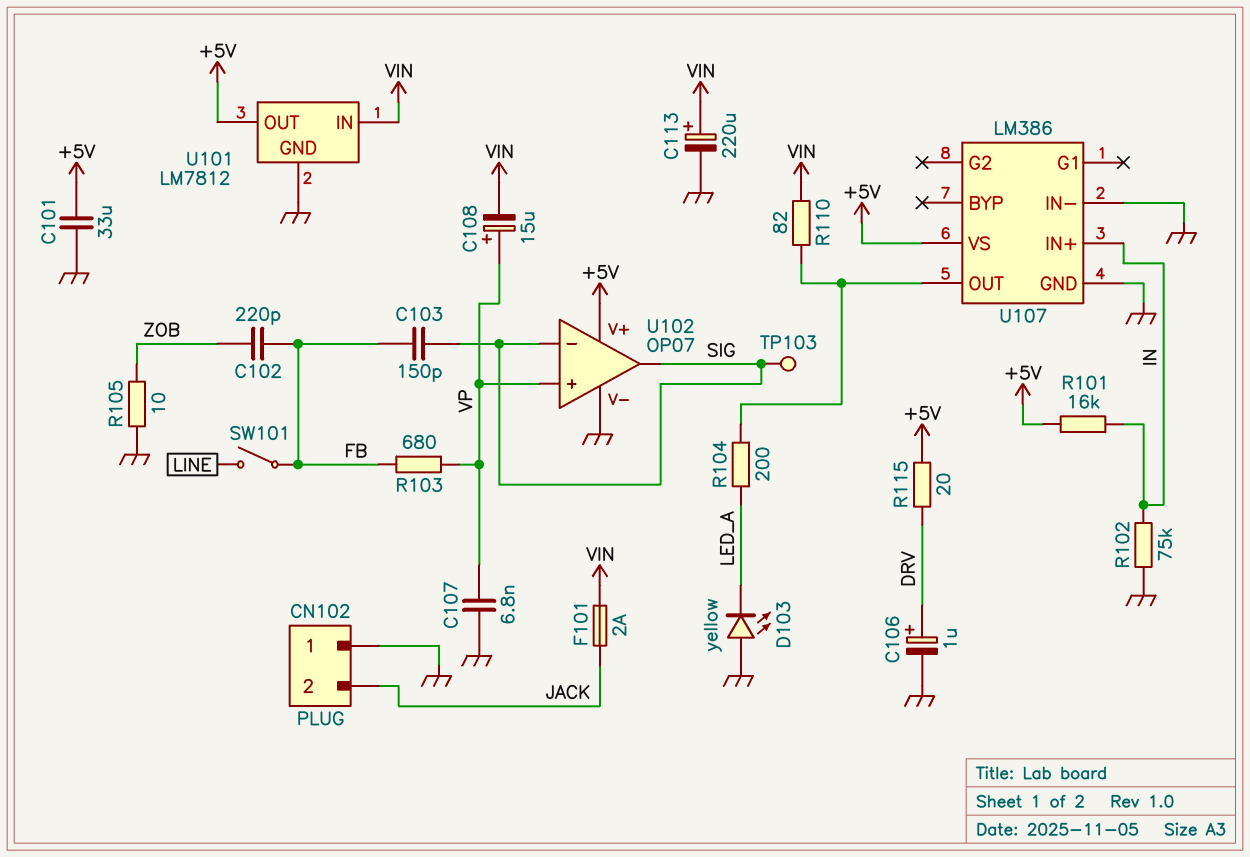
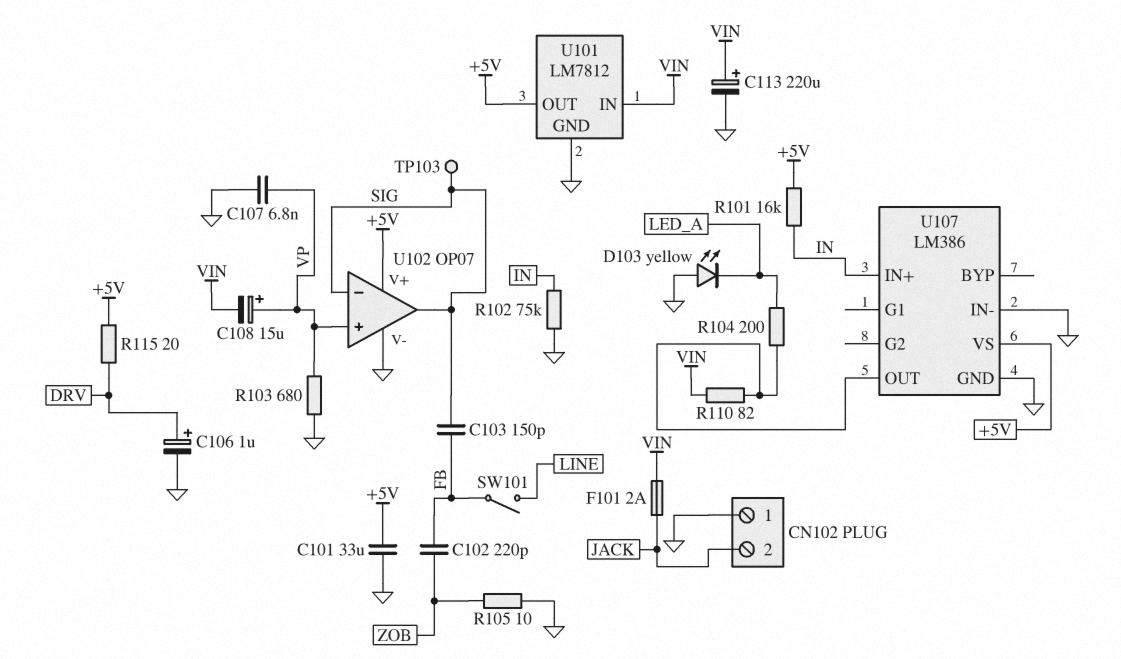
R103: 680 (FB, VP) -> 680 (GND, VP)

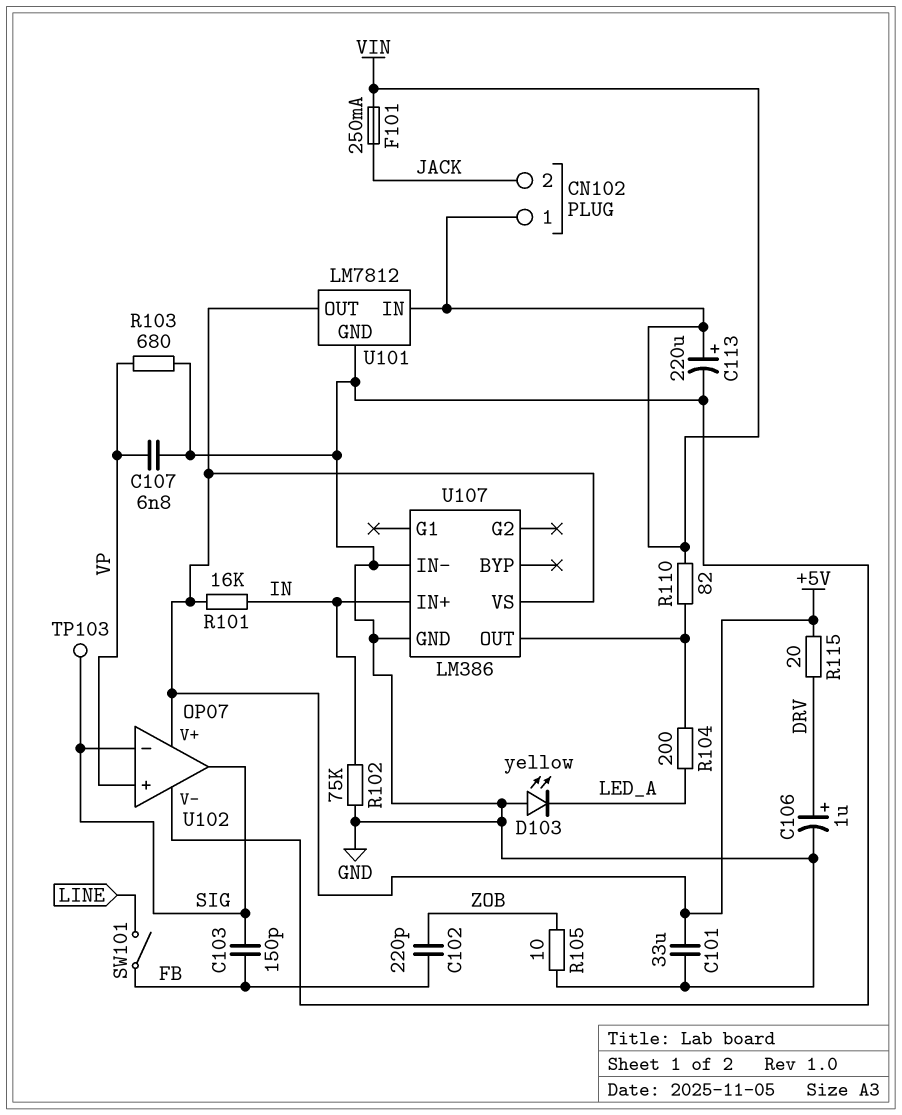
C108: 15uF (plus VP, minus VIN) -> none
CN102 pin 1: GND -> VIN
F101: 2A (JACK, VIN) -> 250mA (JACK, VIN)

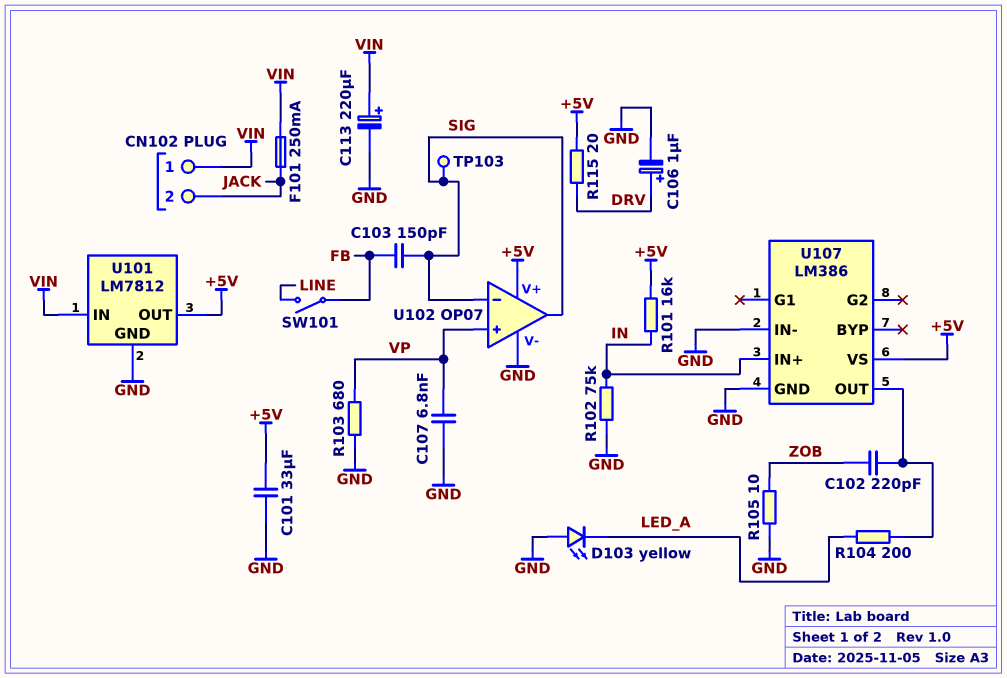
C102: 220pF (FB, ZOB) -> 220pF (U107/OUT, ZOB)
R110: 82 (U107/OUT, VIN) -> none

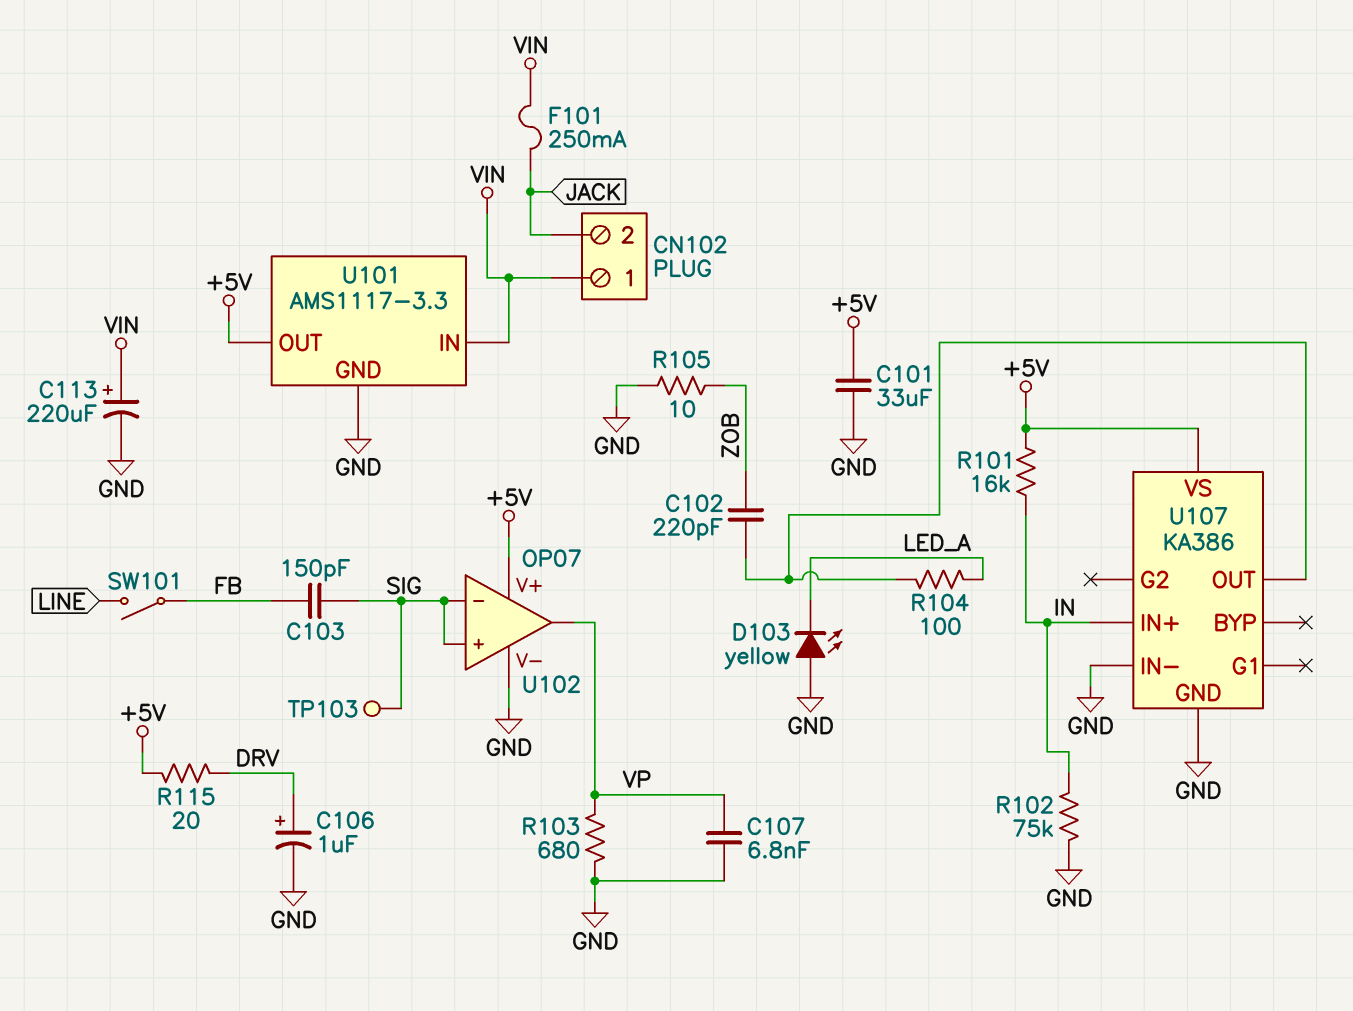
R104: 200 (LED_A, U107/OUT) -> 100 (LED_A, U107/OUT)
U101: LM7812 -> AMS1117-3.3
U102 pin in+: VP -> SIG
U102 pin out: SIG -> VP
U107: LM386 -> KA386

